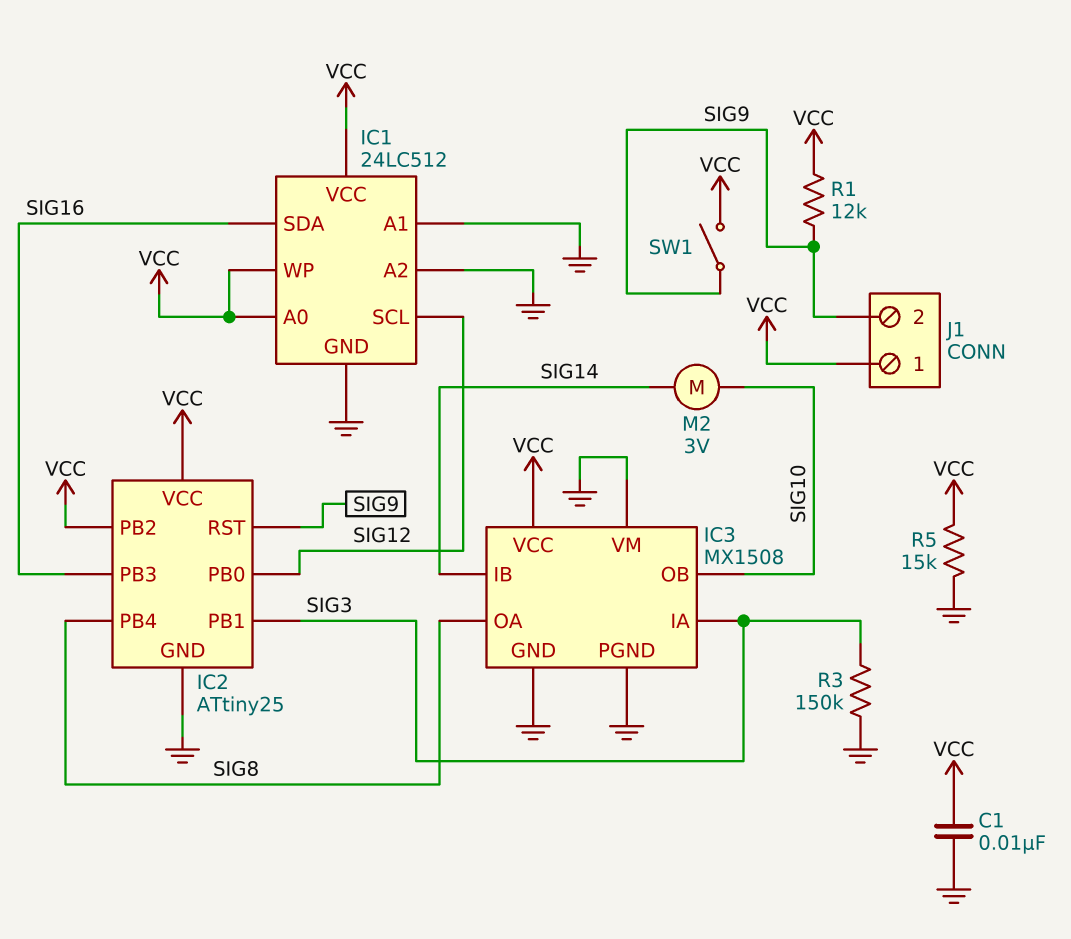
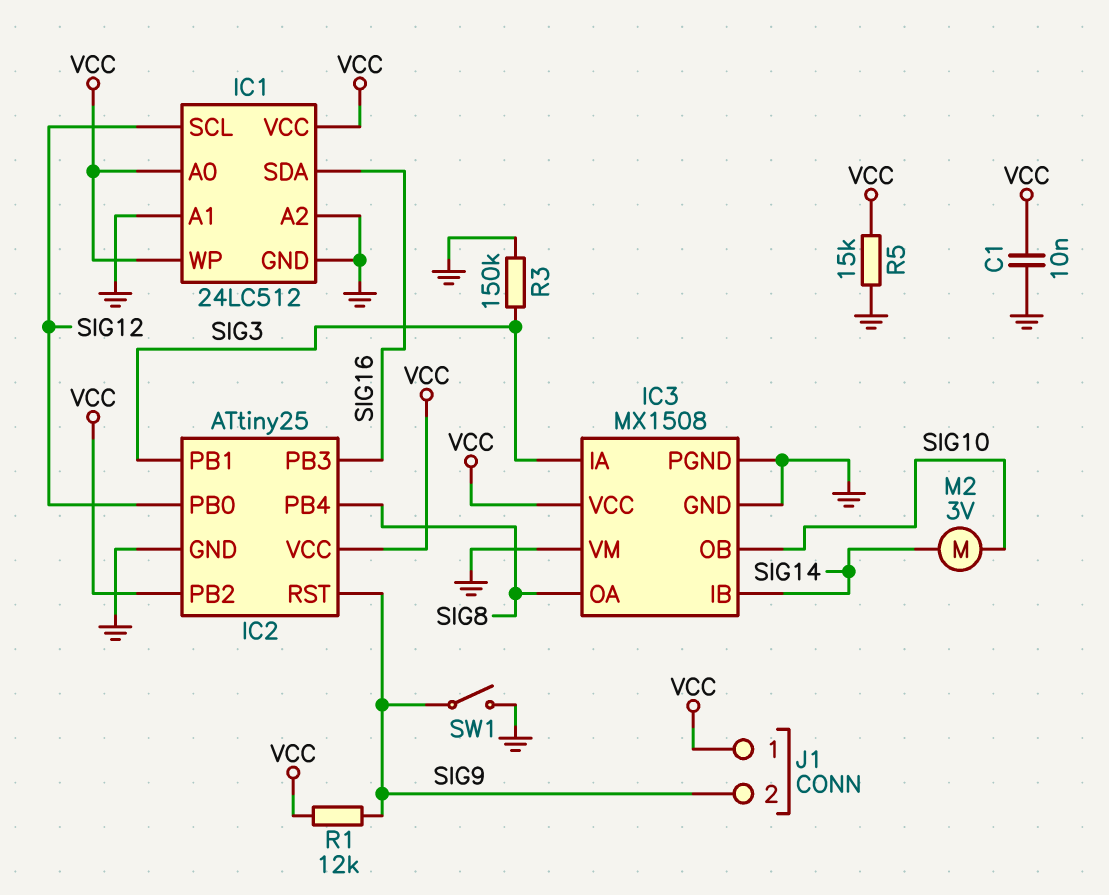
SW1: switch (SIG9, VCC) -> switch (GND, SIG9)

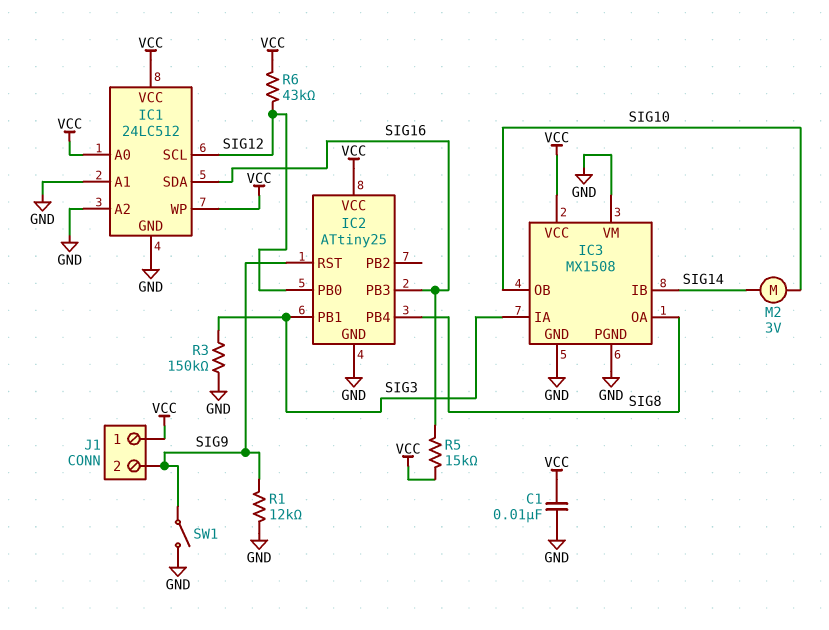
IC2 pin PB2: VCC -> none
R1: 12k (SIG9, VCC) -> 12k (GND, SIG9)
R5: 15k (GND, VCC) -> 15k (SIG16, VCC)
R6: none -> 43k (SIG12, VCC)

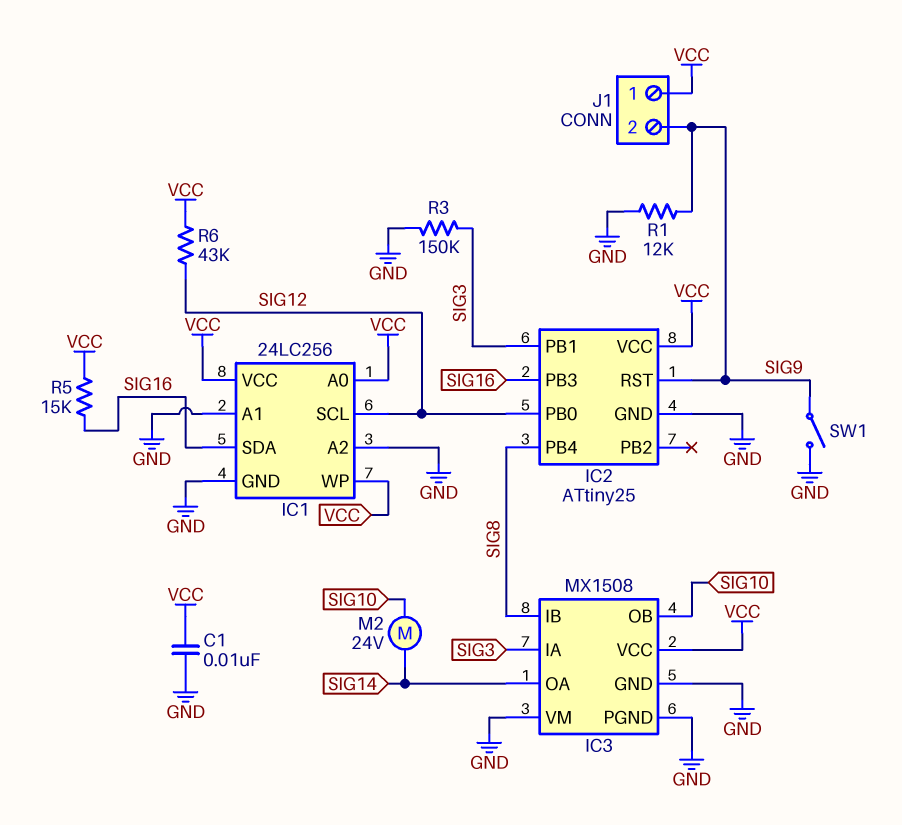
IC1: 24LC512 -> 24LC256
IC3 pin IB: SIG14 -> SIG8
IC3 pin OA: SIG8 -> SIG14
M2: motor 3V (SIG10, SIG14) -> motor 24V (SIG10, SIG14)

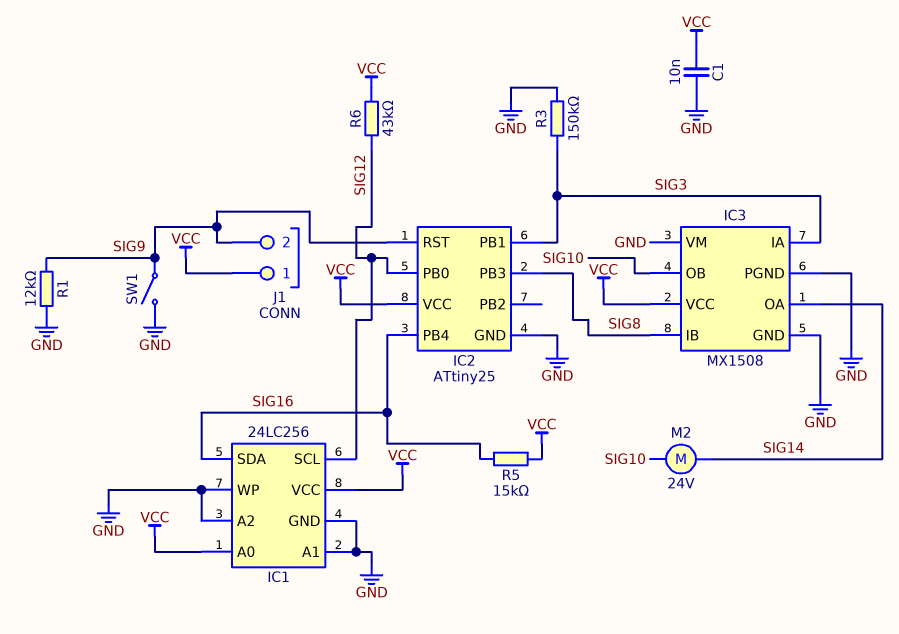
IC1 pin WP: VCC -> GND
IC2 pin PB3: SIG16 -> SIG8
IC2 pin PB4: SIG8 -> SIG16

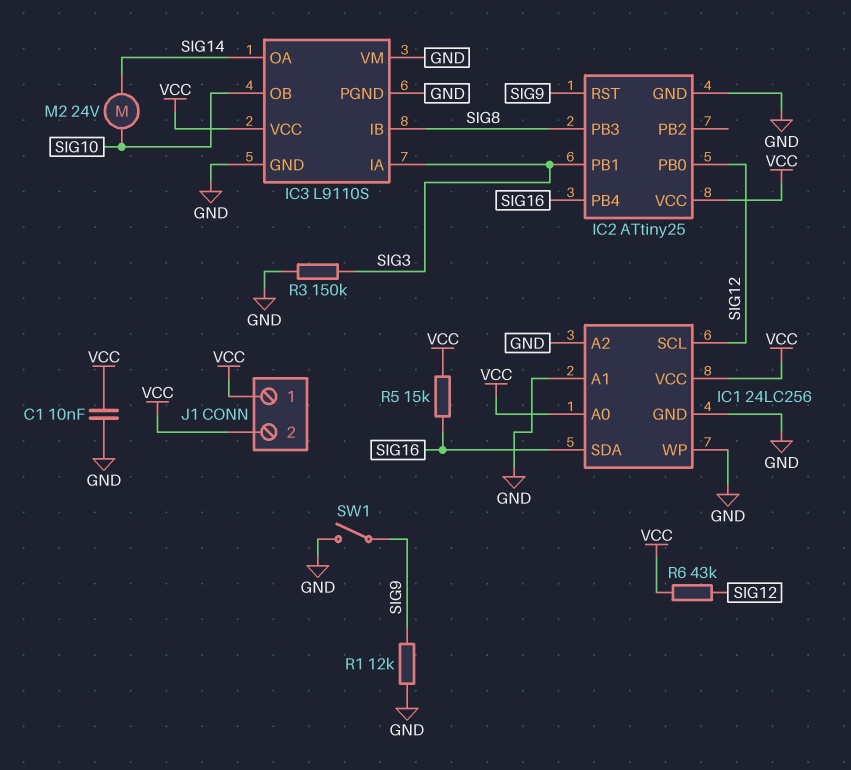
IC3: MX1508 -> L9110S
J1 pin 2: SIG9 -> VCC

